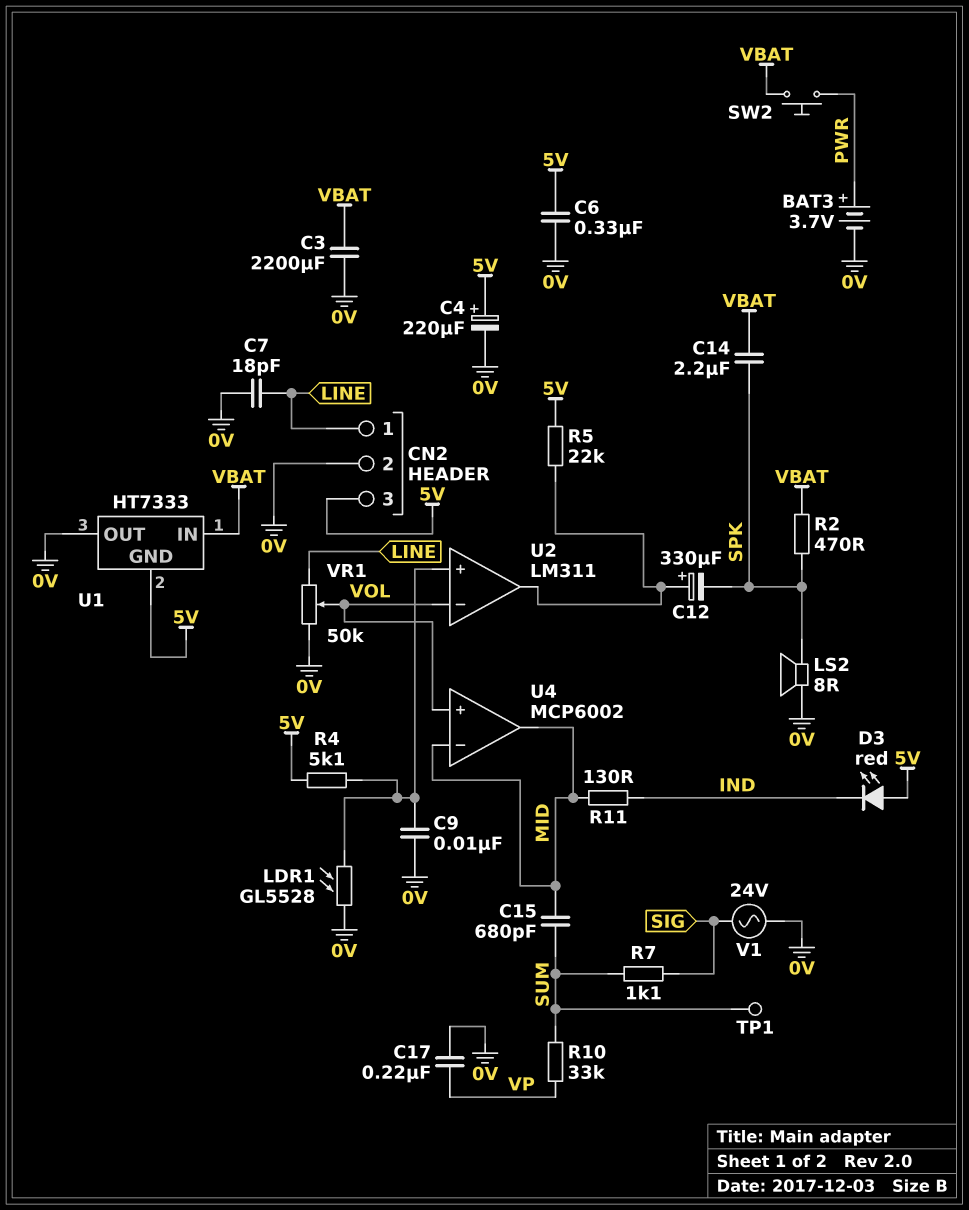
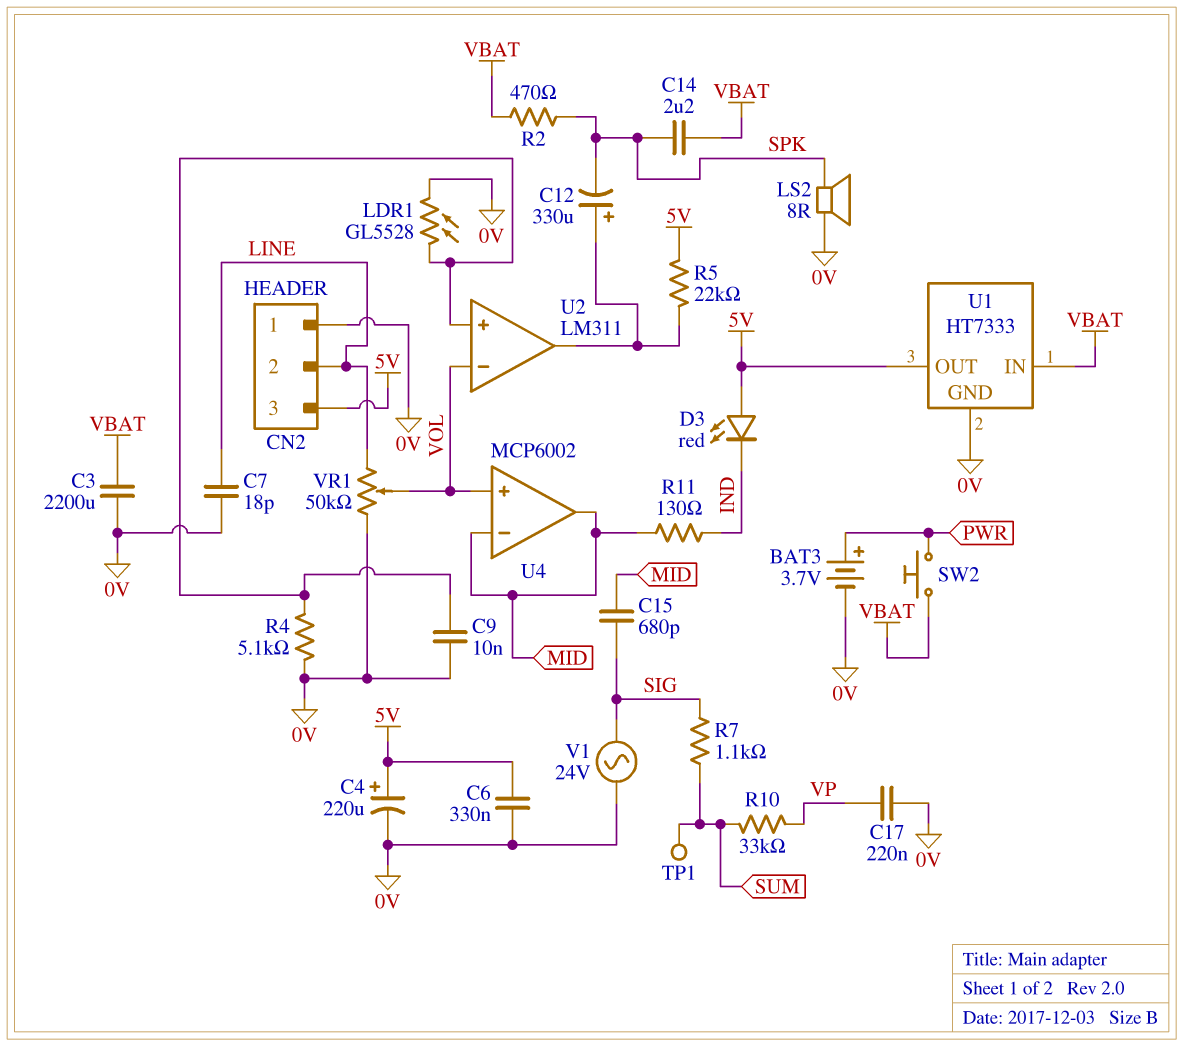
C15: 680pF (MID, SUM) -> 680pF (MID, SIG)
CN2 pin 1: LINE -> 0V
CN2 pin 2: 0V -> LINE
R4: 5.1k (5V, U2/in+) -> 5.1k (0V, U2/in+)
U1 pin GND: 5V -> 0V
U1 pin OUT: 0V -> 5V

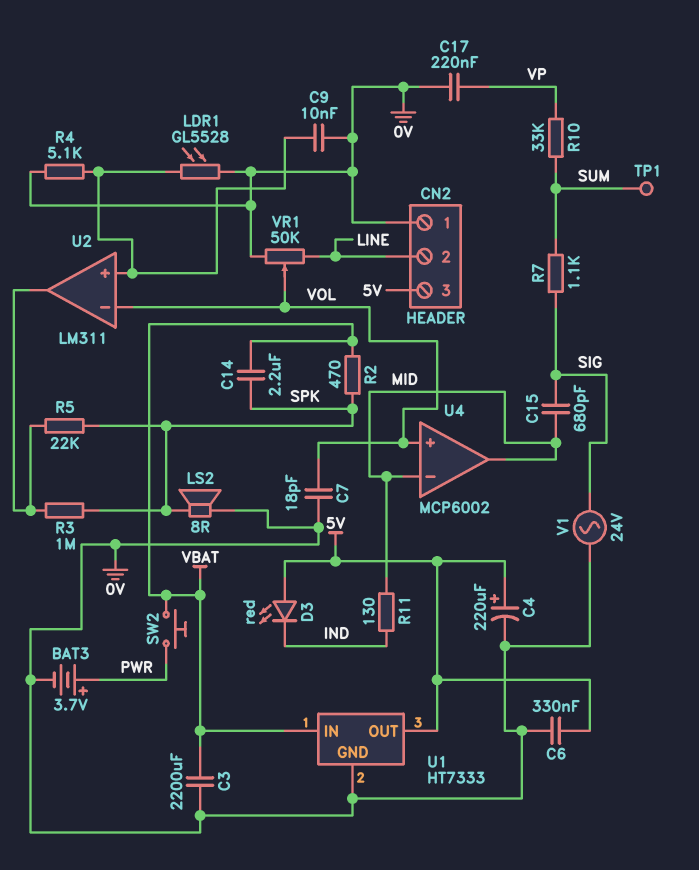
C7: 18pF (0V, LINE) -> 18pF (0V, VOL)
C12: 330uF (plus U2/out, minus SPK) -> none
R3: none -> 1M (SPK, U2/out)
R5: 22k (5V, U2/out) -> 22k (SPK, U2/out)

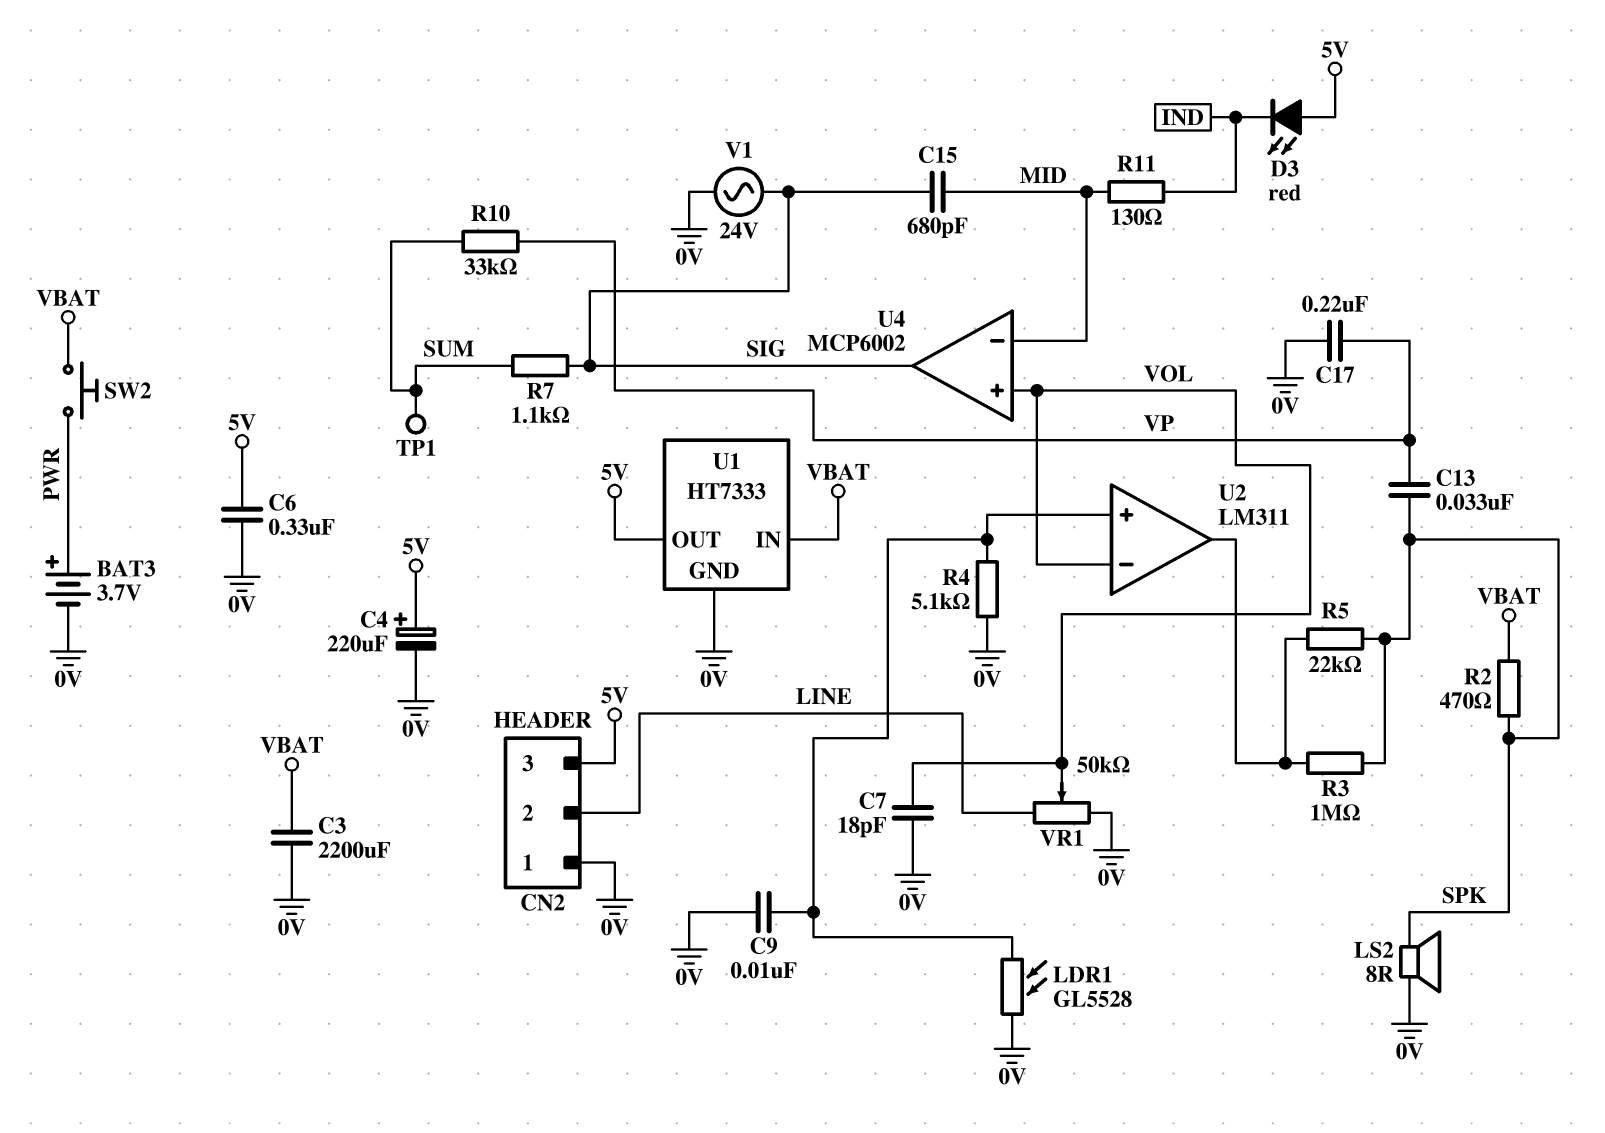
C13: none -> 33nF (SPK, VP)
C14: 2.2uF (SPK, VBAT) -> none
U4 pin out: MID -> SIG

